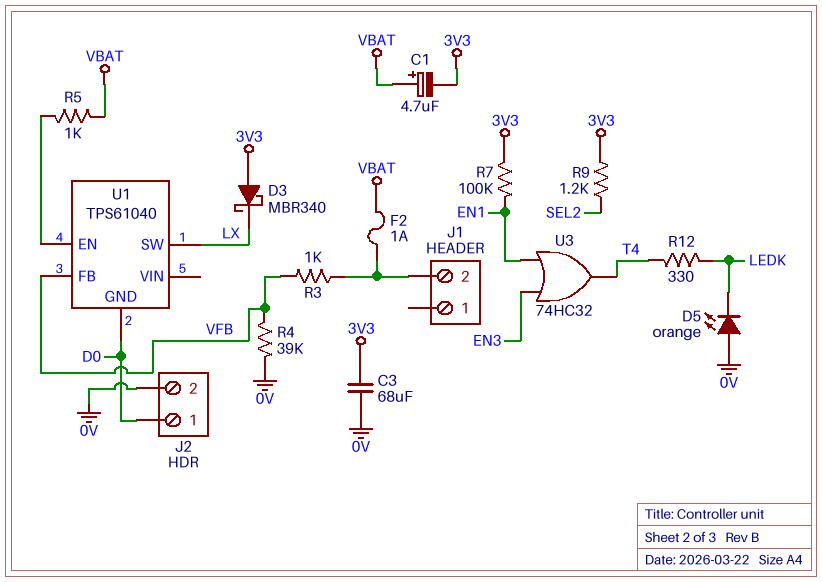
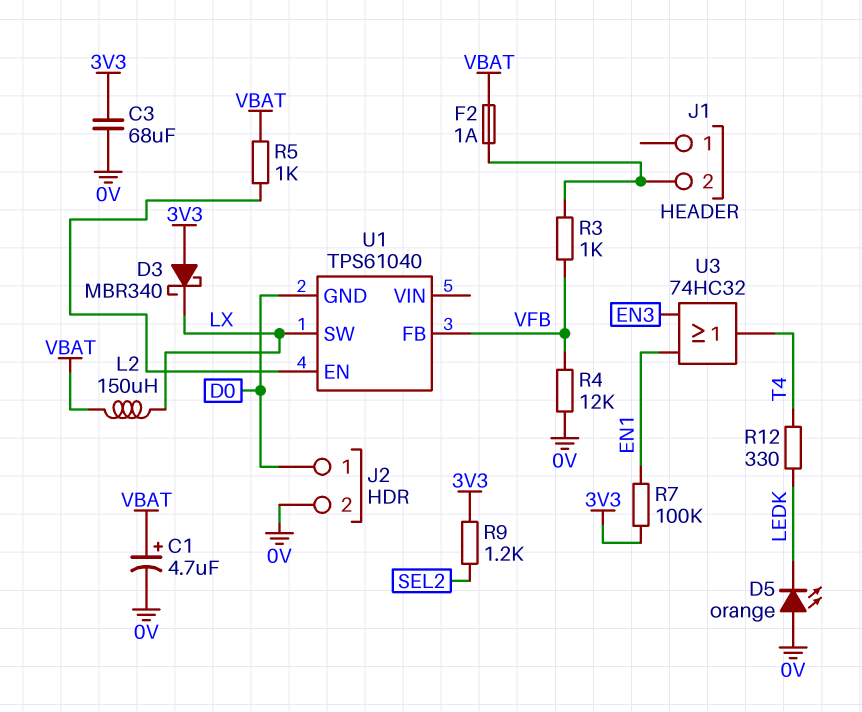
C1: 4.7uF (plus VBAT, minus 3V3) -> 4.7uF (plus VBAT, minus 0V)
L2: none -> 150uH (LX, VBAT)
R4: 39k (0V, VFB) -> 12k (0V, VFB)

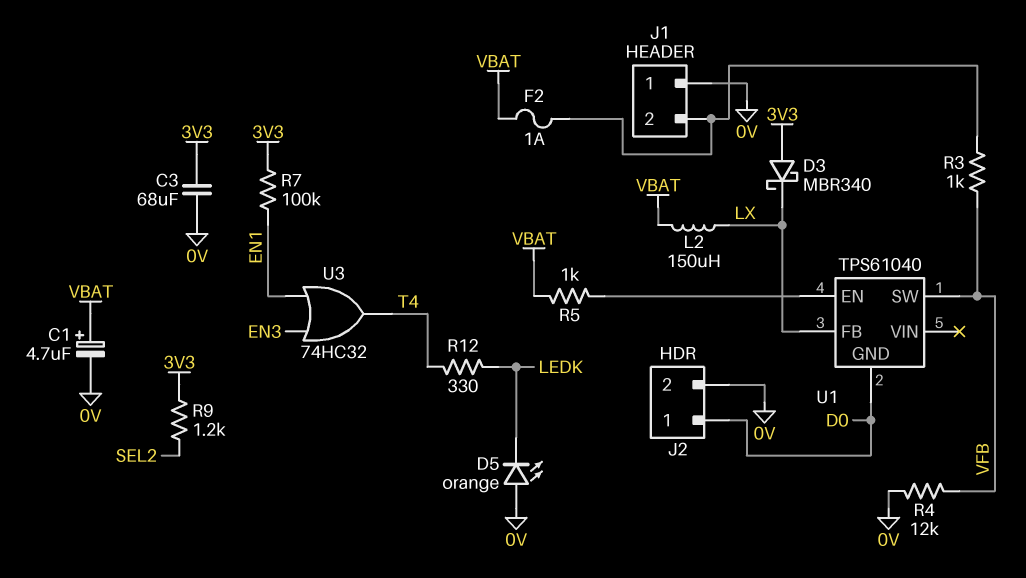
J1 pin 1: none -> 0V
U1 pin FB: VFB -> LX
U1 pin SW: LX -> VFB

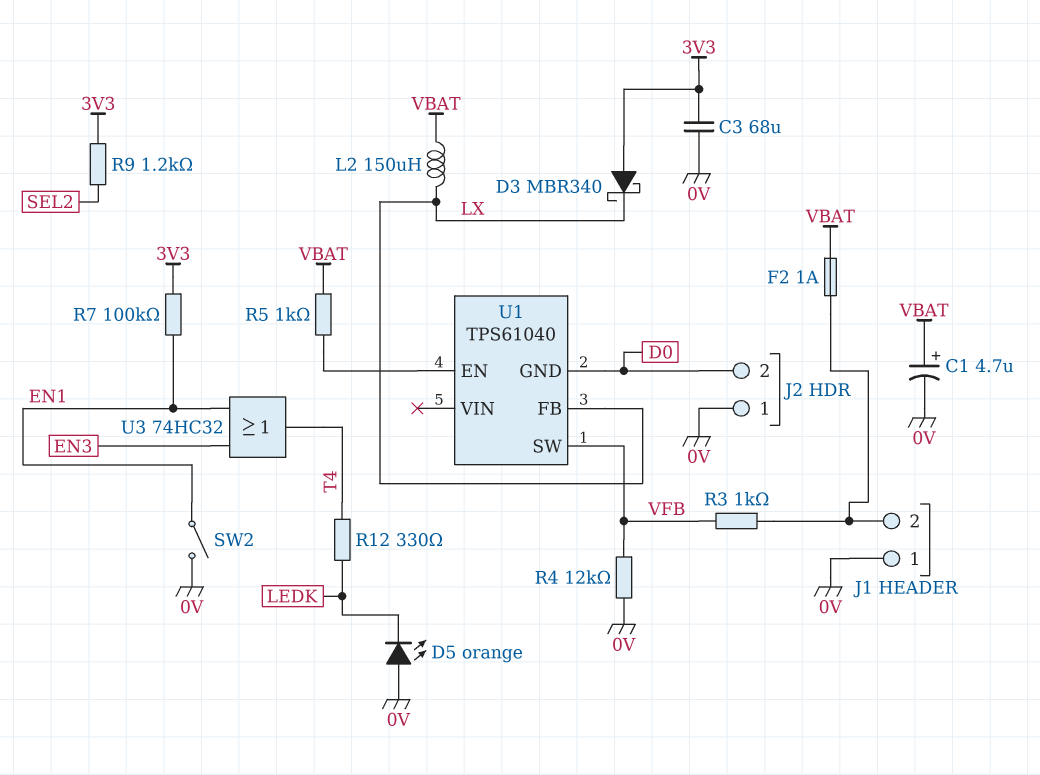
J2 pin 1: D0 -> 0V
J2 pin 2: 0V -> D0
SW2: none -> switch (0V, EN1)

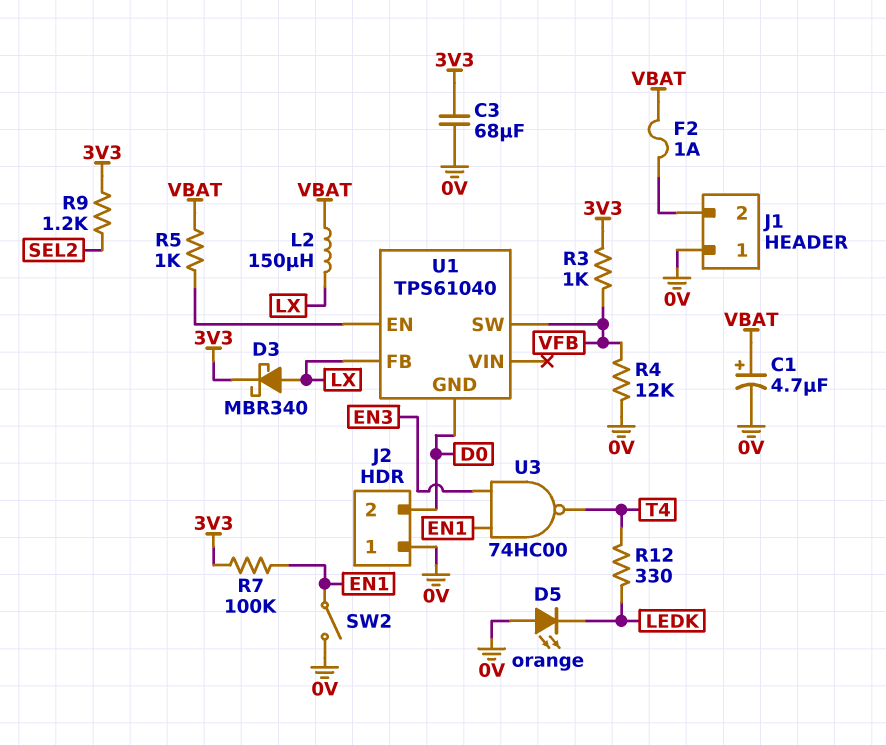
D3: schottky MBR340 (A 3V3, K LX) -> schottky MBR340 (A LX, K 3V3)
R3: 1k (J1/2, VFB) -> 1k (3V3, VFB)
U3: OR 74HC32 (in EN1, in EN3, out T4) -> NAND 74HC00 (in EN1, in EN3, out T4)

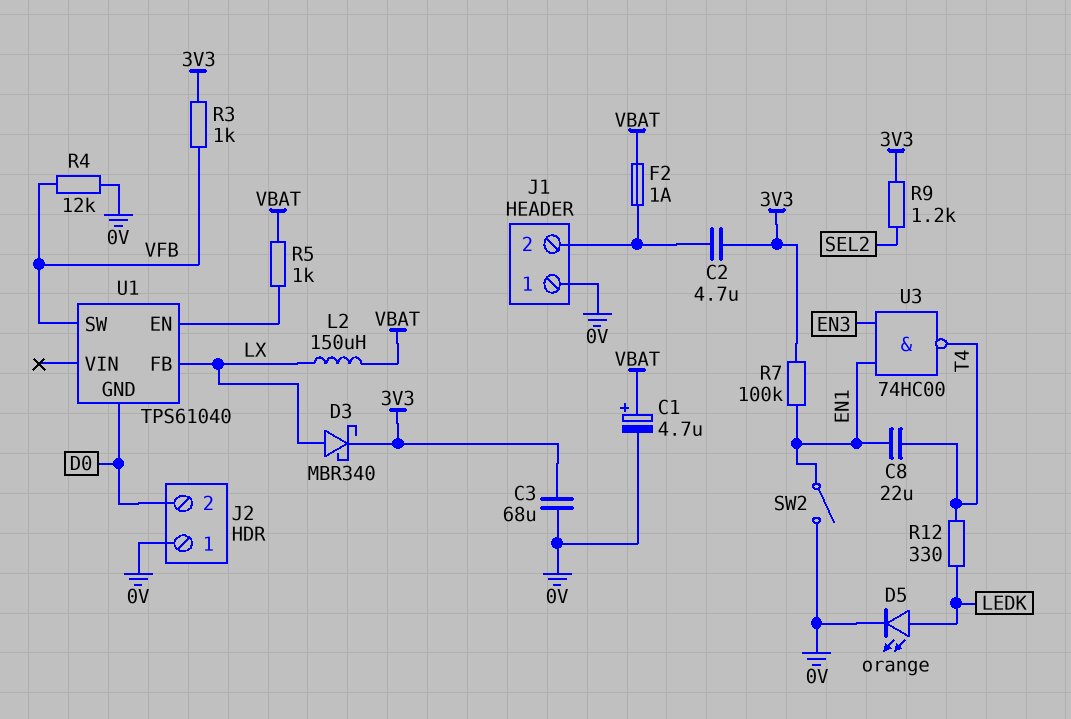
C2: none -> 4.7uF (3V3, J1/2)
C8: none -> 22uF (EN1, T4)
D5: LED orange (A 0V, K LEDK) -> LED orange (A LEDK, K 0V)

